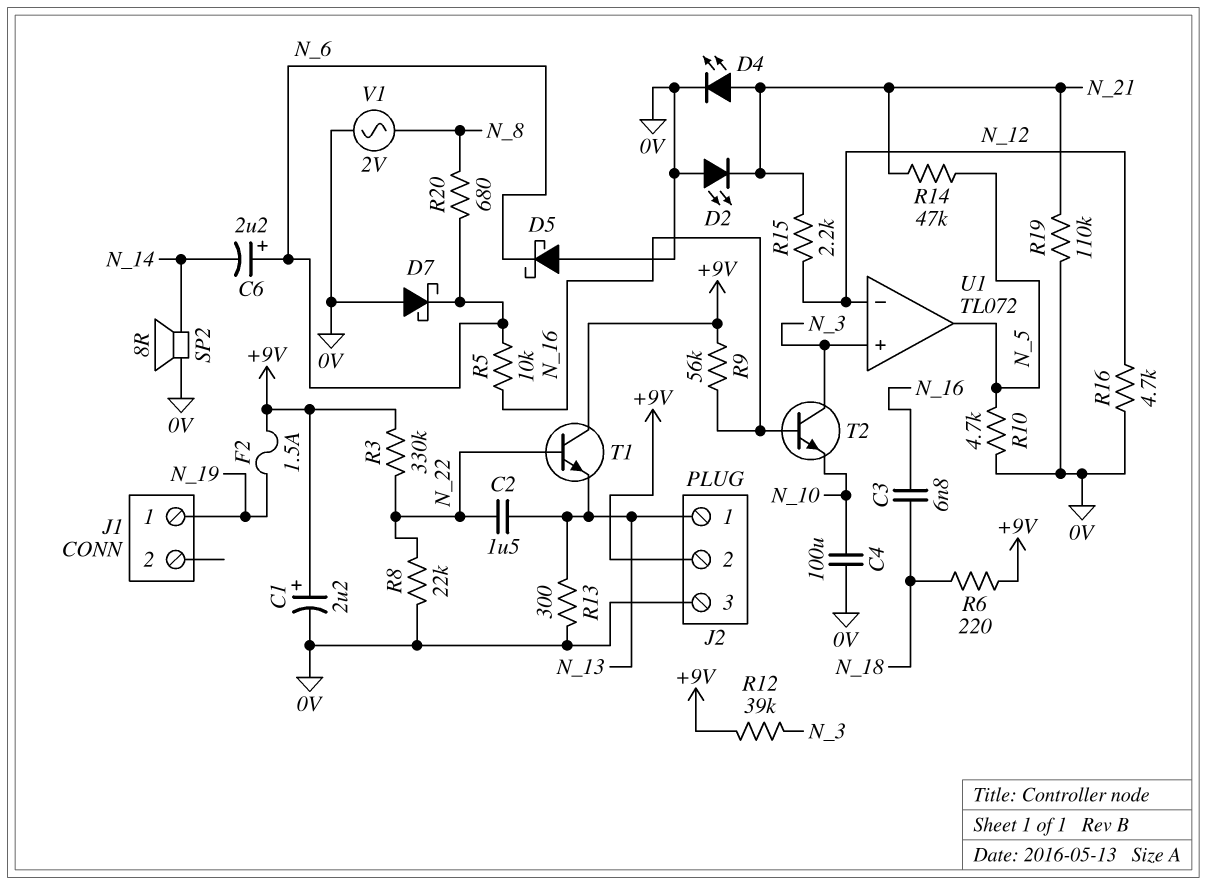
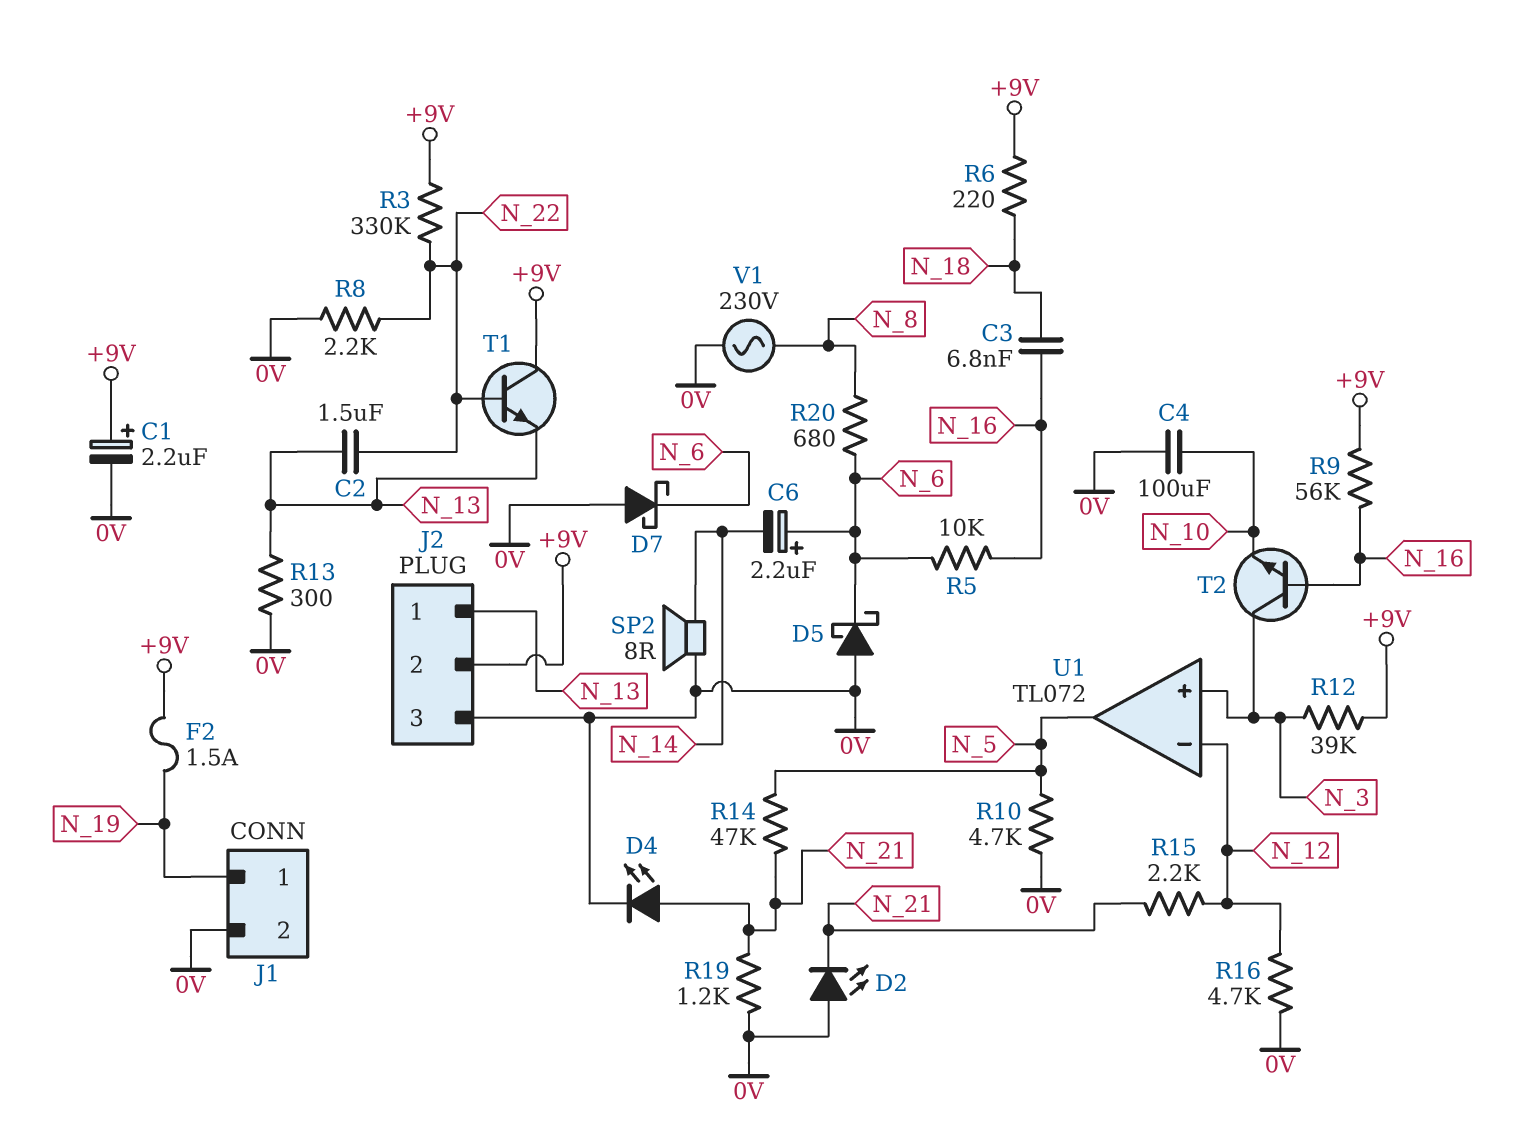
J1 pin 2: none -> 0V
R8: 22k (0V, N_22) -> 2.2k (0V, N_22)
R19: 110k (0V, N_21) -> 1.2k (0V, N_21)
V1: AC 2V (0V, N_8) -> AC 230V (0V, N_8)

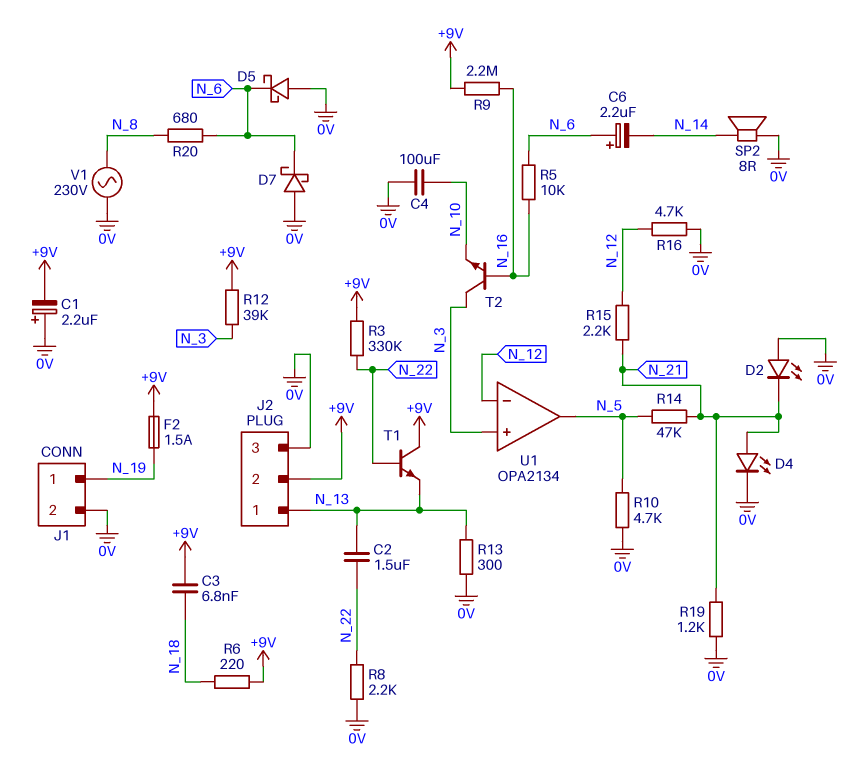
C1: 2.2uF (plus +9V, minus 0V) -> 2.2uF (plus 0V, minus +9V)
C3: 6.8nF (N_16, N_18) -> 6.8nF (+9V, N_18)
R9: 56k (+9V, N_16) -> 2.2M (+9V, N_16)
U1: TL072 -> OPA2134

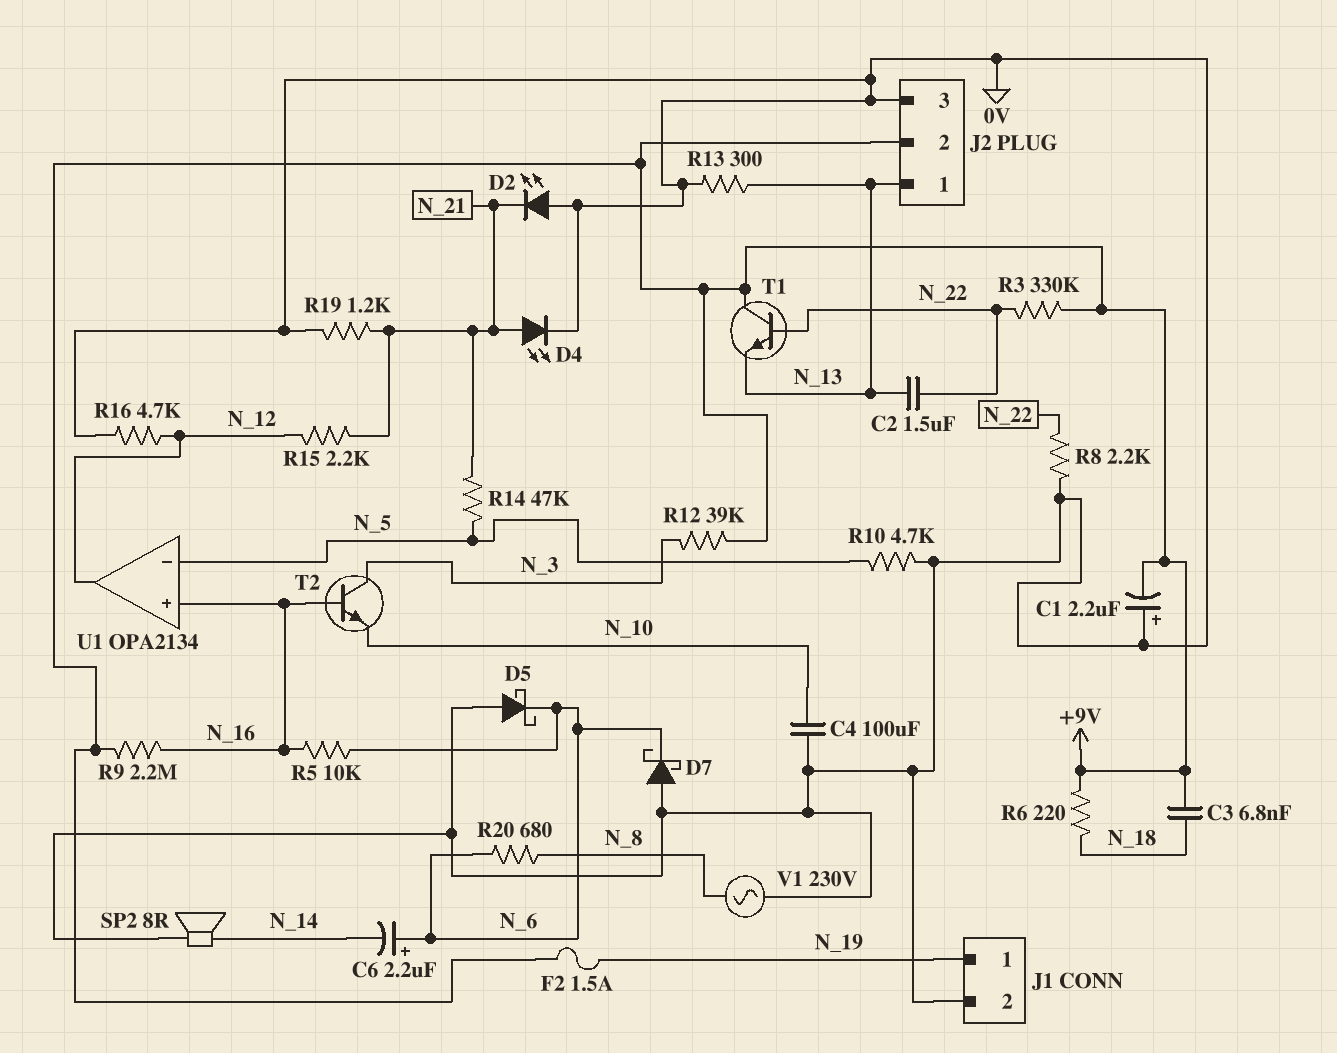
U1 pin in+: N_3 -> N_16
U1 pin in-: N_12 -> N_5
U1 pin out: N_5 -> N_12

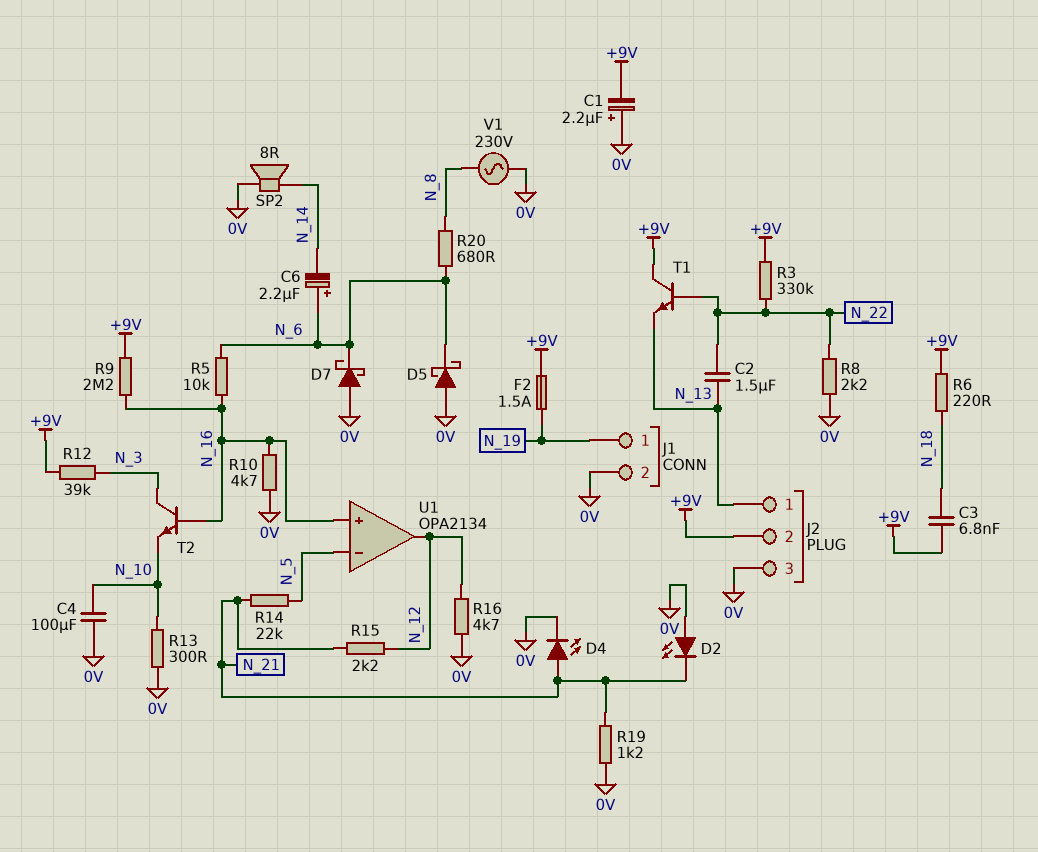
R10: 4.7k (0V, N_5) -> 4.7k (0V, N_16)
R13: 300 (0V, N_13) -> 300 (0V, N_10)
R14: 47k (N_5, N_21) -> 22k (N_5, N_21)

